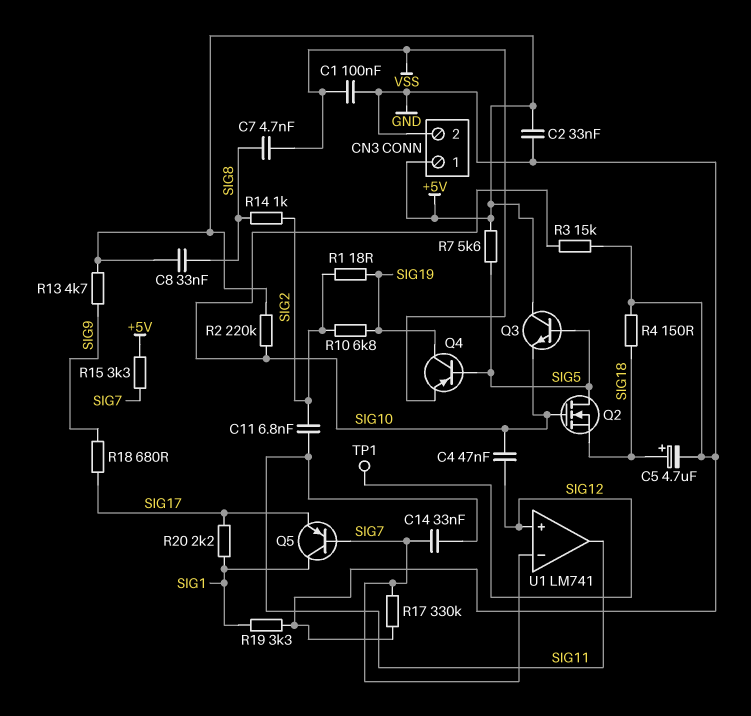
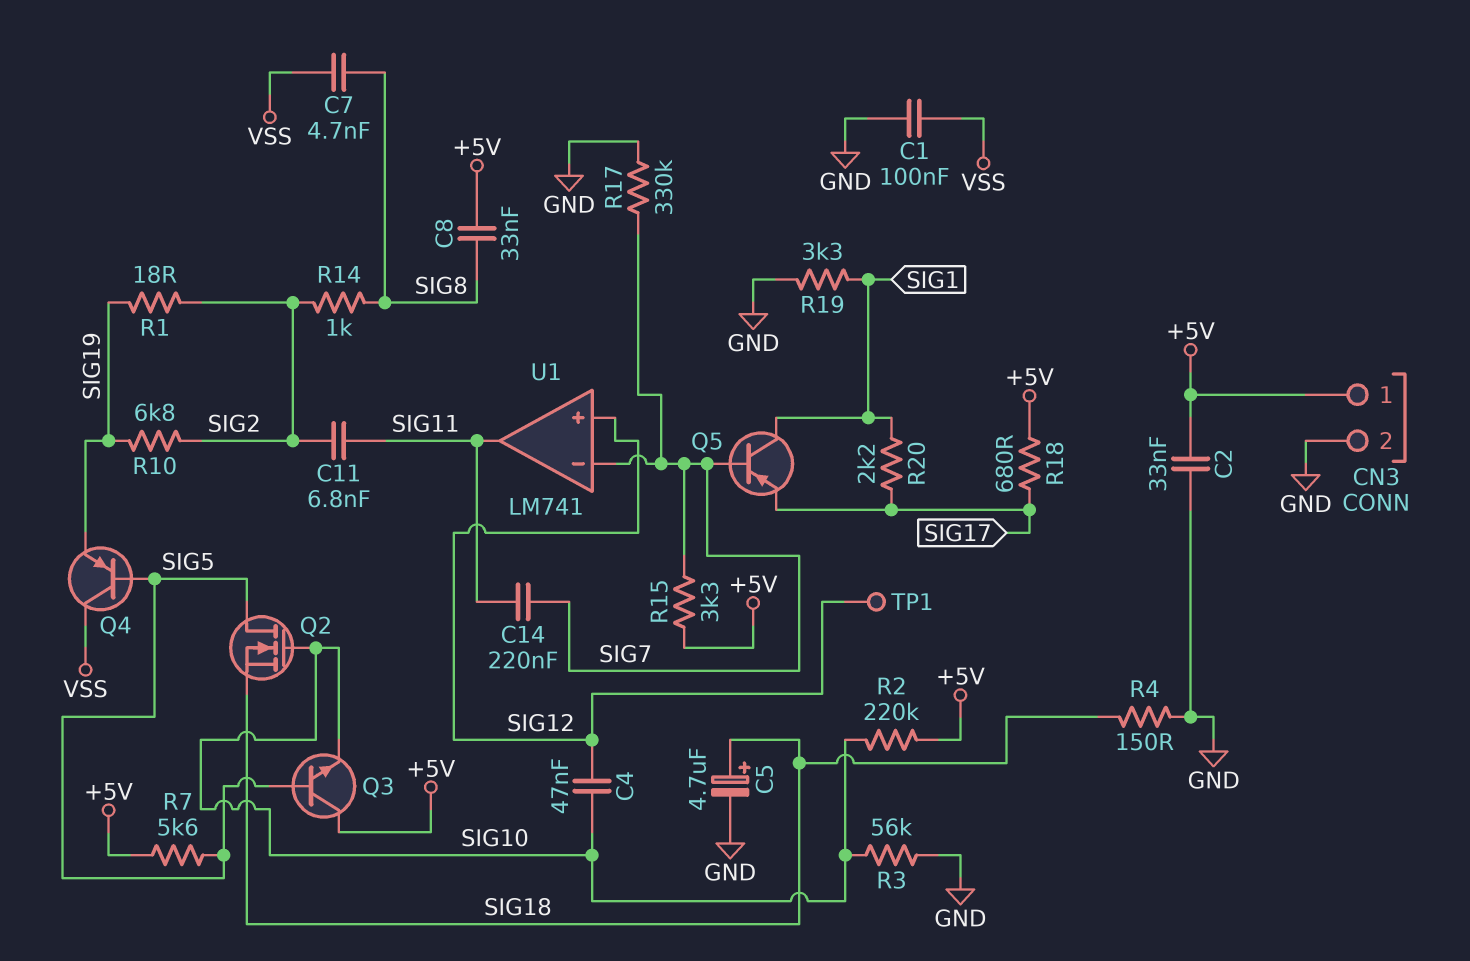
C14: 33nF (SIG7, SIG11) -> 220nF (SIG7, SIG11)
Q4: PNP (B SIG5, C SIG19, E VSS) -> PNP (B SIG5, C VSS, E SIG19)
R3: 15k (GND, SIG10) -> 56k (GND, SIG10)
R13: 4.7k (+5V, SIG9) -> none
R18: 680 (SIG9, SIG17) -> 680 (+5V, SIG17)

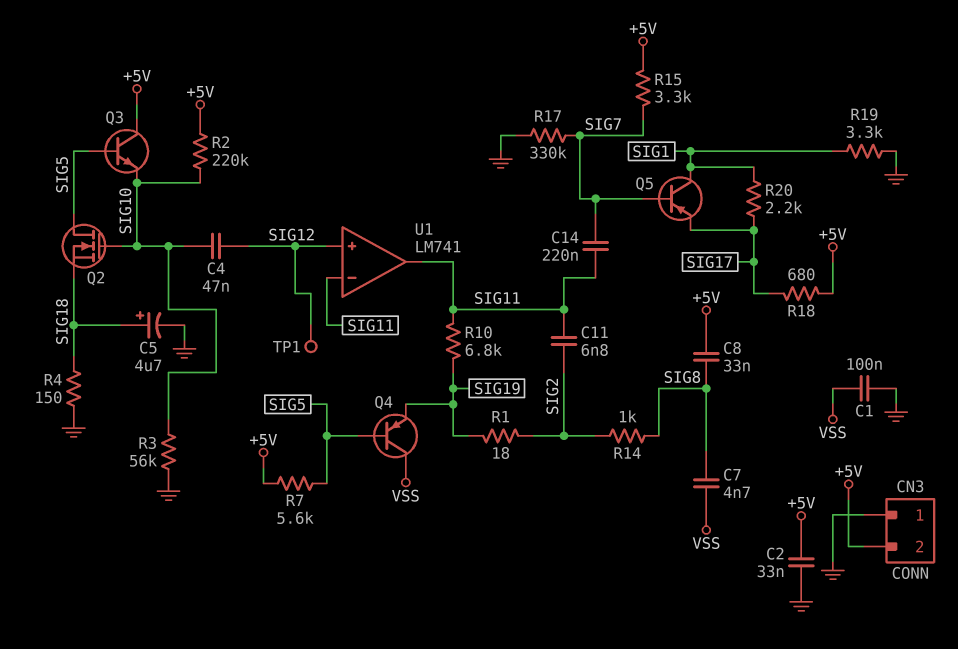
CN3 pin 1: +5V -> GND
CN3 pin 2: GND -> +5V
R10: 6.8k (SIG2, SIG19) -> 6.8k (SIG11, SIG19)
U1 pin in-: SIG7 -> SIG11

